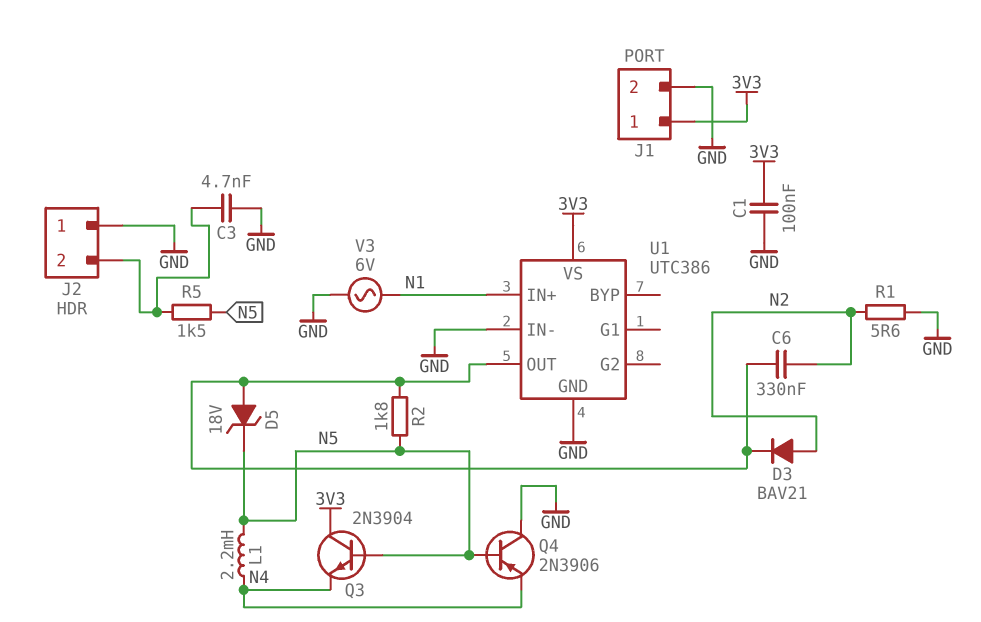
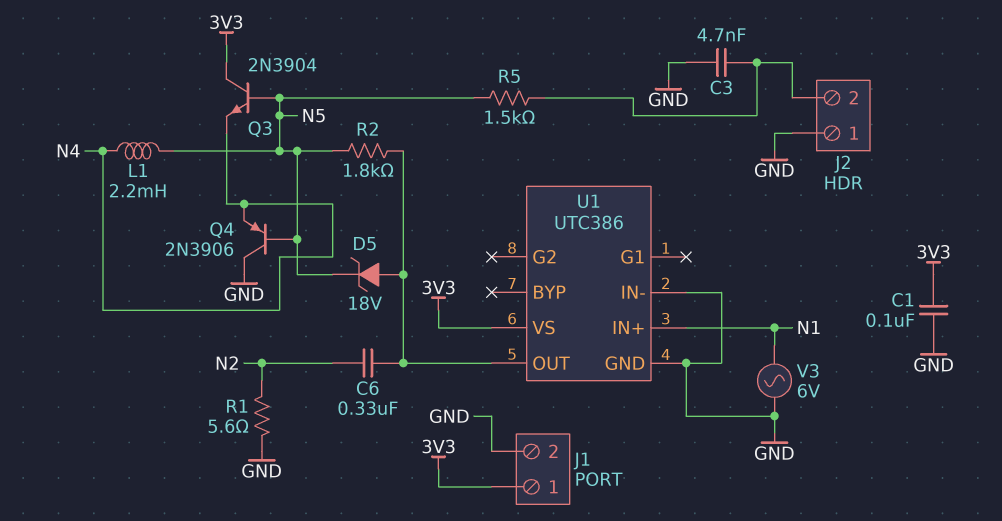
D3: diode BAV21 (A N2, K U1/OUT) -> none

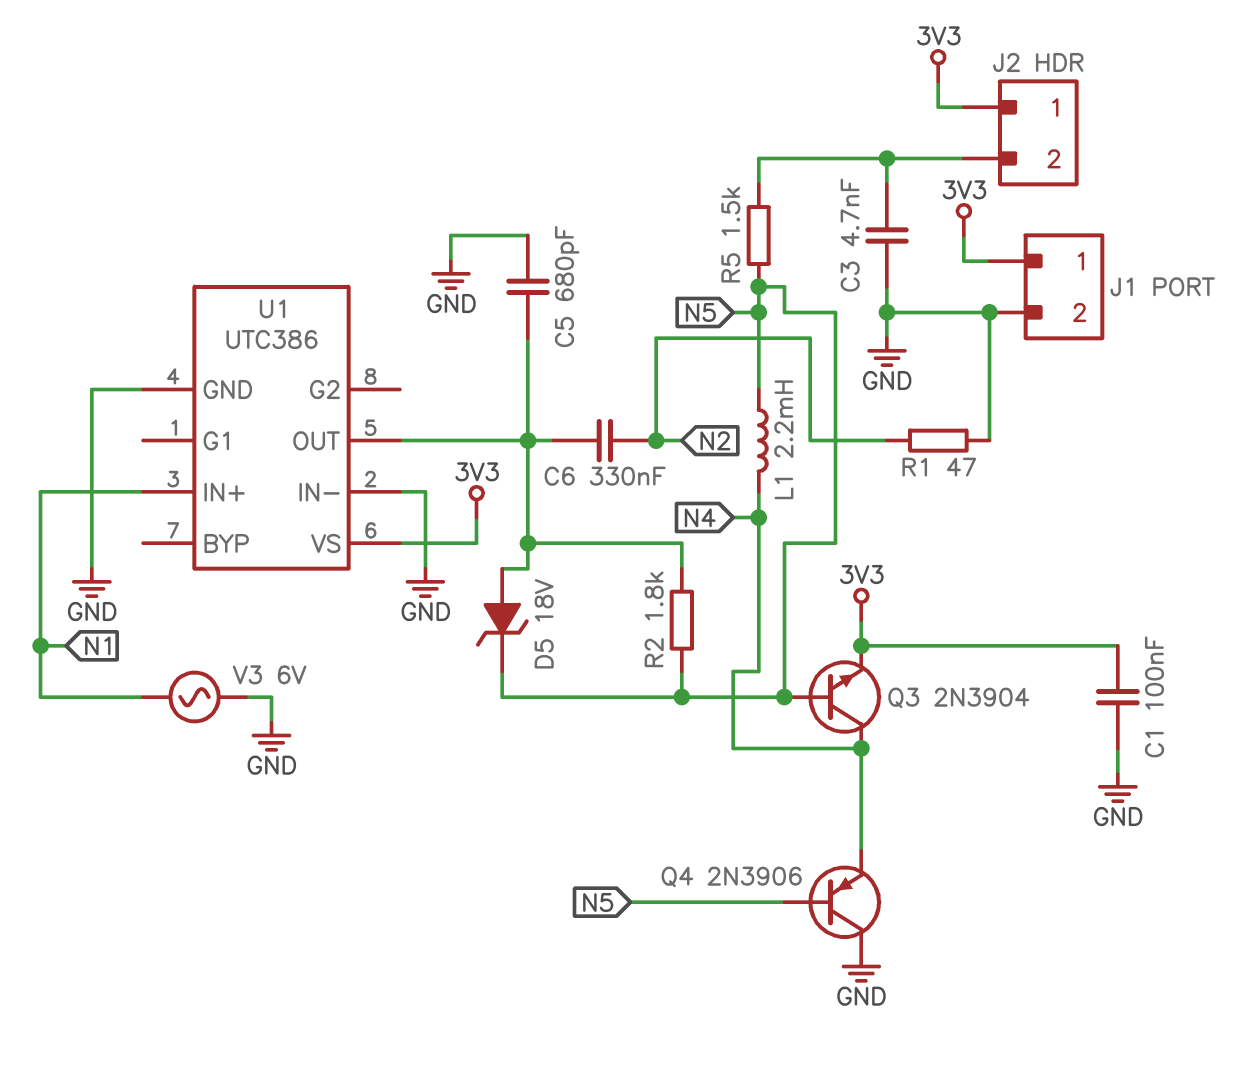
C5: none -> 680pF (GND, U1/OUT)
J2 pin 1: GND -> 3V3
Q3: NPN 2N3904 (B N5, C 3V3, E N4) -> NPN 2N3904 (B N5, C N4, E 3V3)
R1: 5.6 (GND, N2) -> 47 (GND, N2)

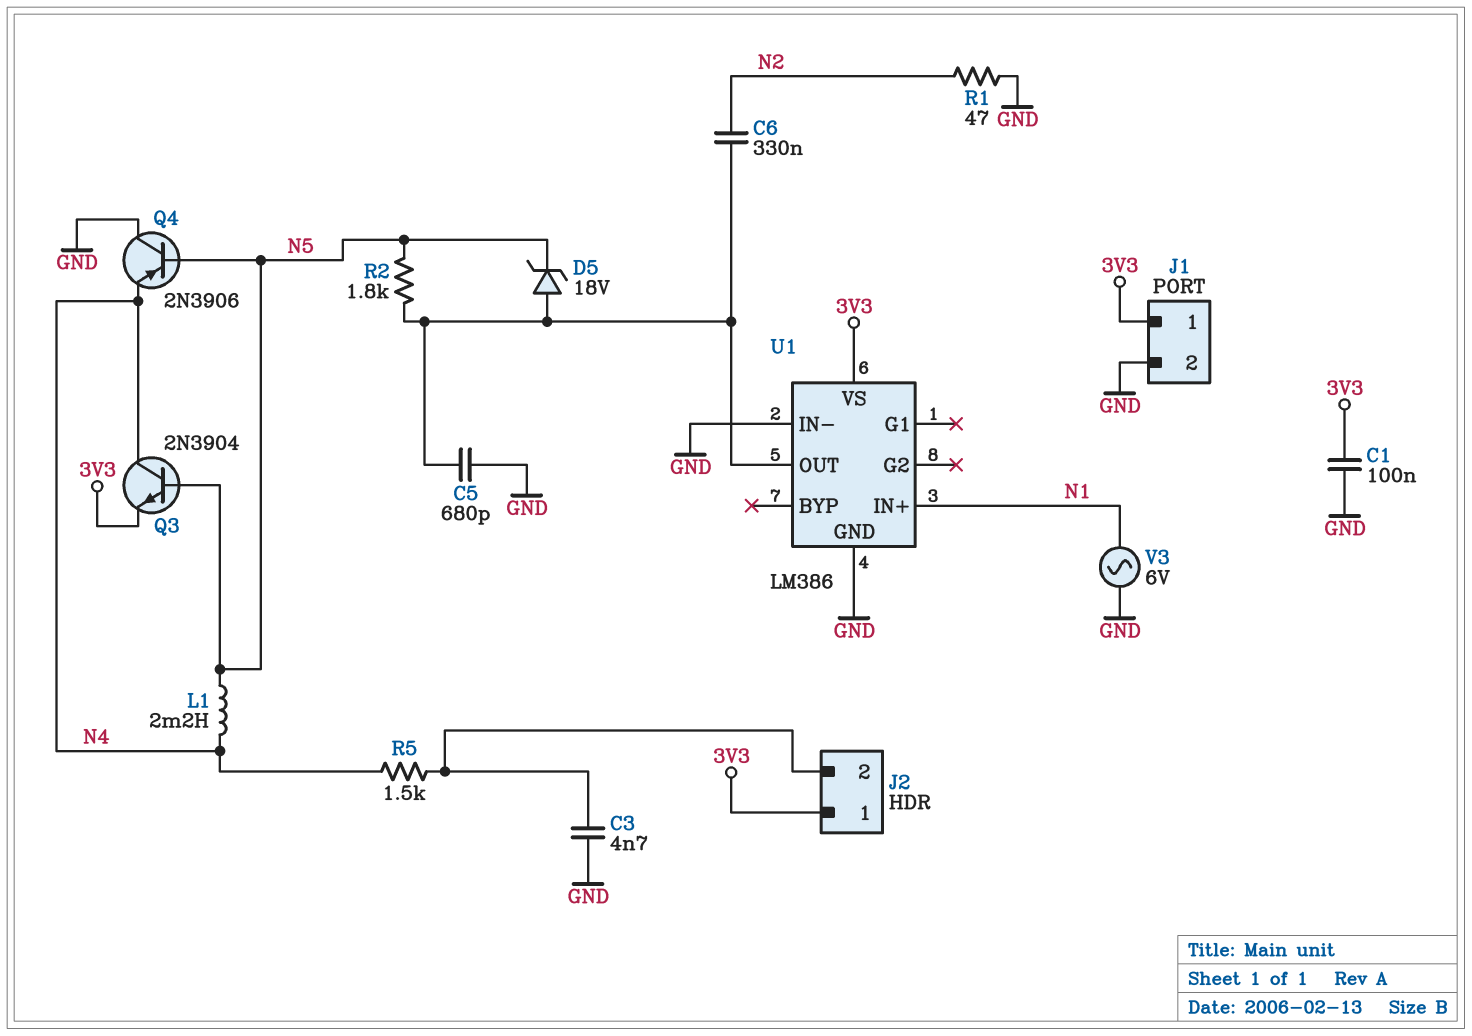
R5: 1.5k (J2/2, N5) -> 1.5k (J2/2, N4)
U1: UTC386 -> LM386

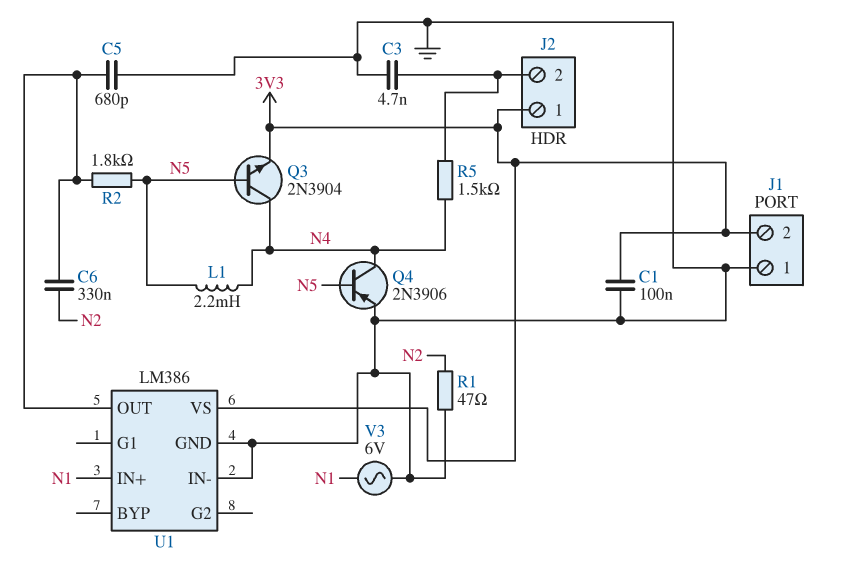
D5: zener 18V (A U1/OUT, K N5) -> none
J1 pin 1: 3V3 -> GND
J1 pin 2: GND -> 3V3
Q4: PNP 2N3906 (B N5, C GND, E N4) -> PNP 2N3906 (B N5, C N4, E GND)

